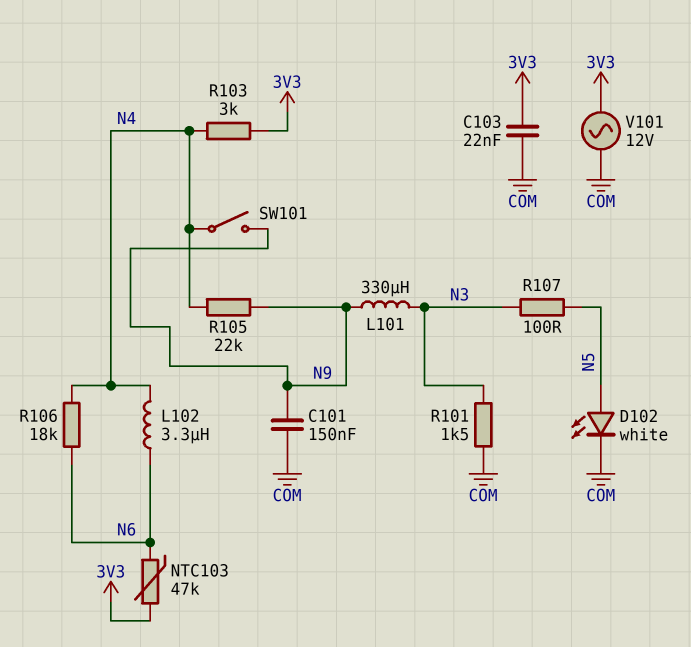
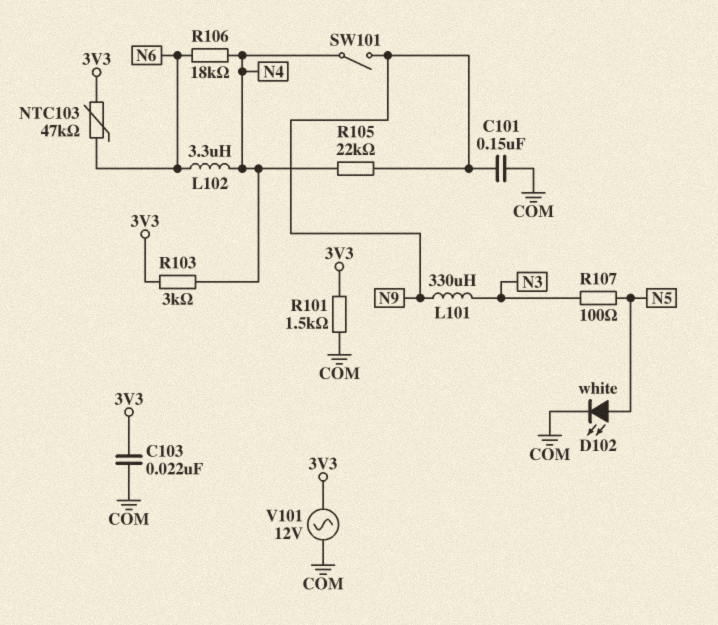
R101: 1.5k (COM, N3) -> 1.5k (3V3, COM)

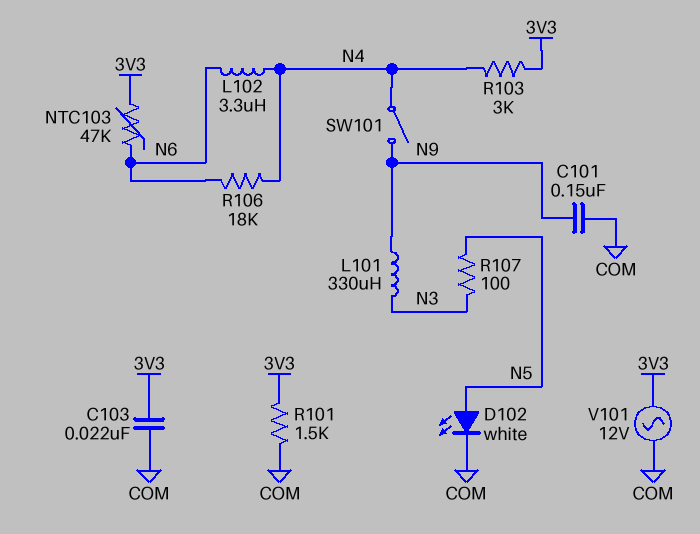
R105: 22k (N4, N9) -> none

